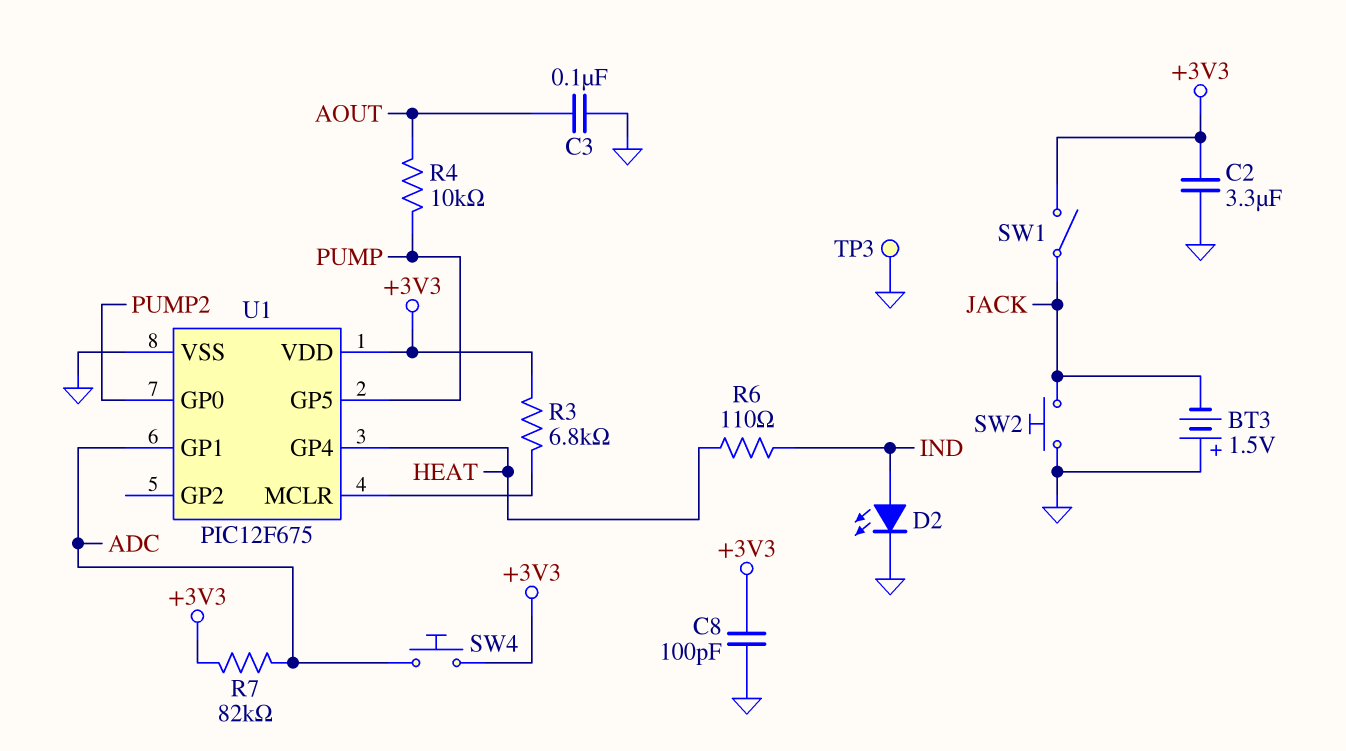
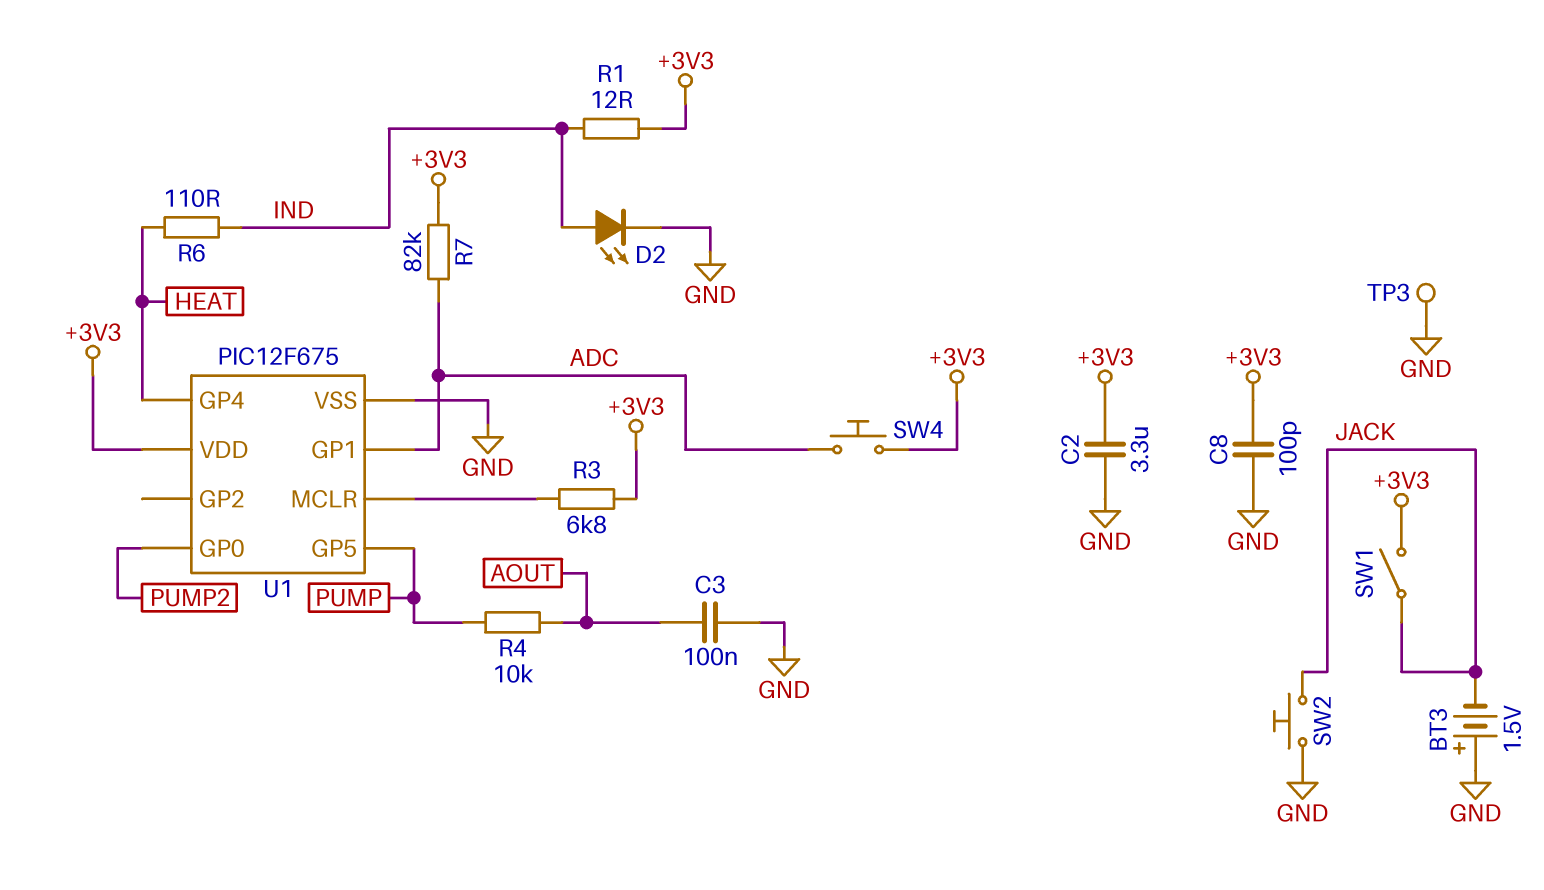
R1: none -> 12 (+3V3, IND)

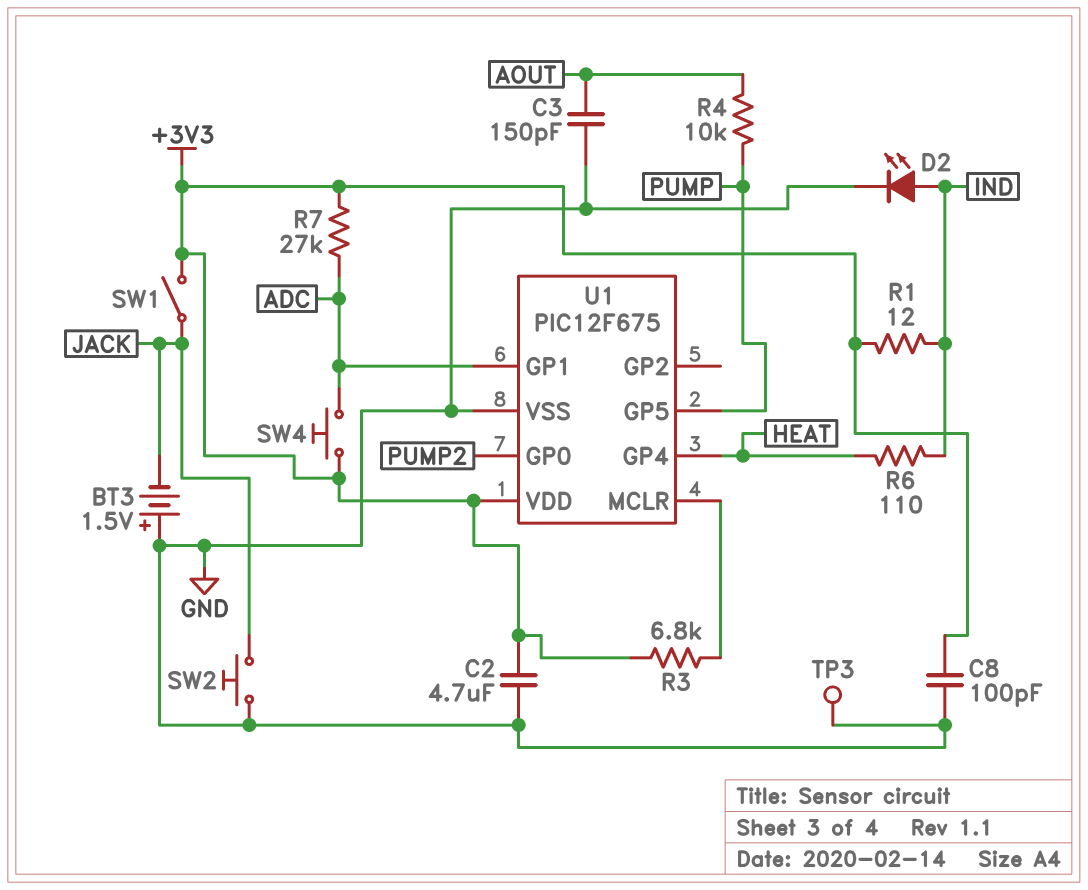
C2: 3.3uF (+3V3, GND) -> 4.7uF (+3V3, GND)
C3: 100nF (AOUT, GND) -> 150pF (AOUT, GND)
R7: 82k (+3V3, ADC) -> 27k (+3V3, ADC)

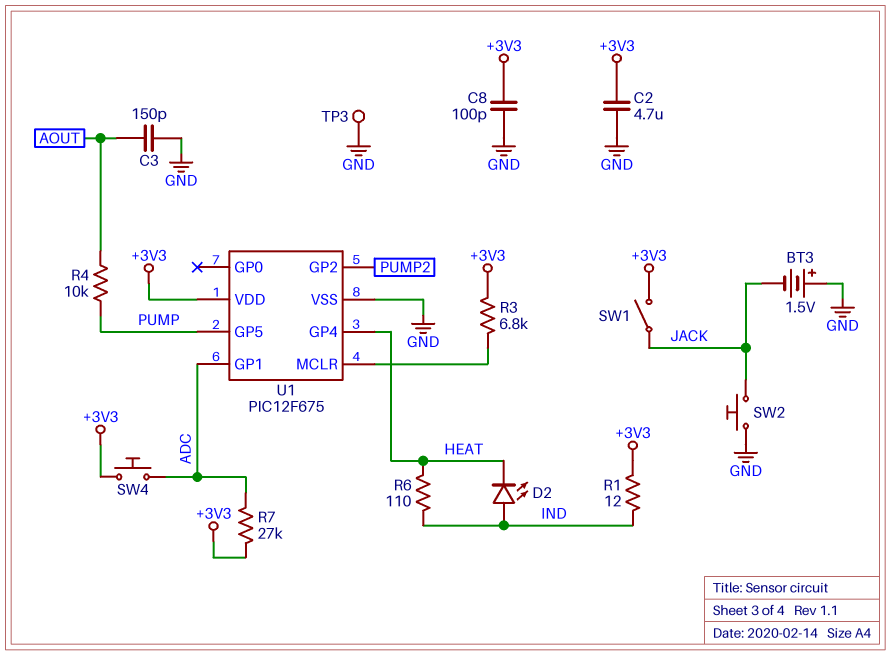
D2: LED (A IND, K GND) -> LED (A IND, K HEAT)
U1 pin GP0: PUMP2 -> none
U1 pin GP2: none -> PUMP2

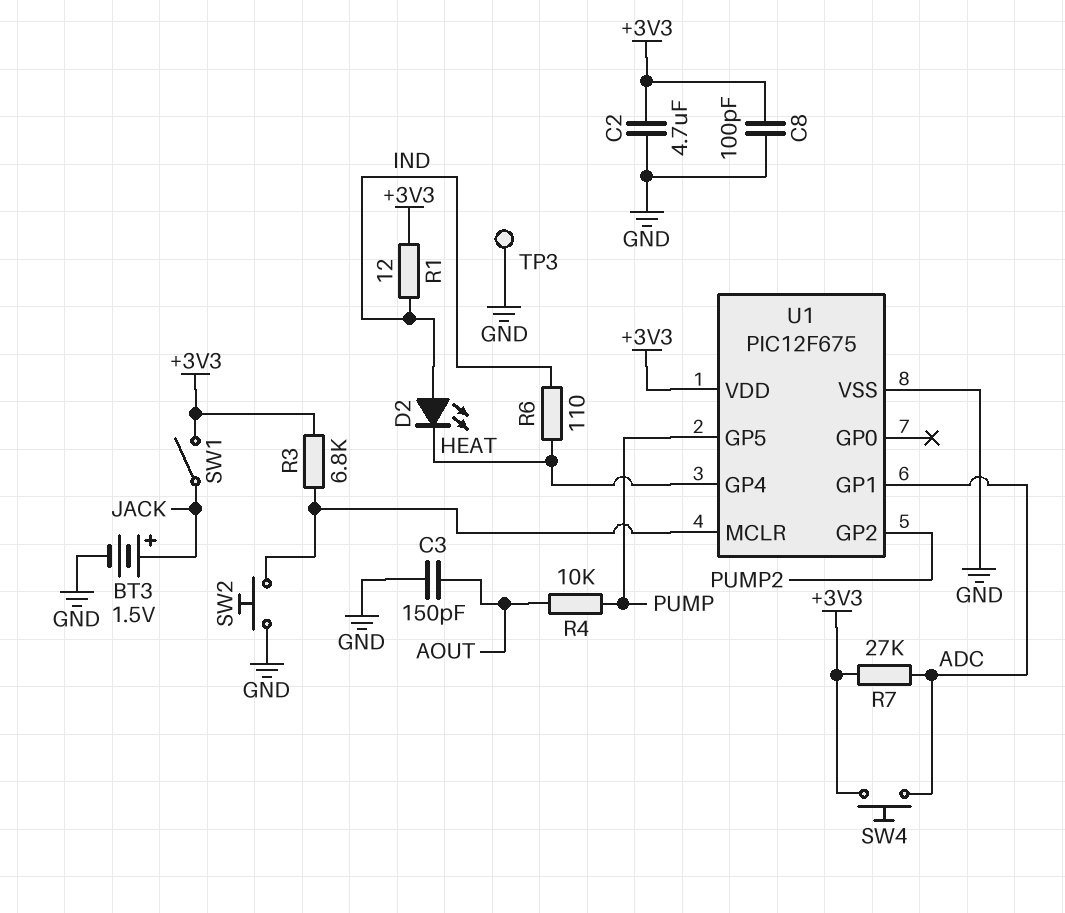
BT3: 1.5V (plus GND, minus JACK) -> 1.5V (plus JACK, minus GND)
SW2: button (GND, JACK) -> button (GND, U1/MCLR)

